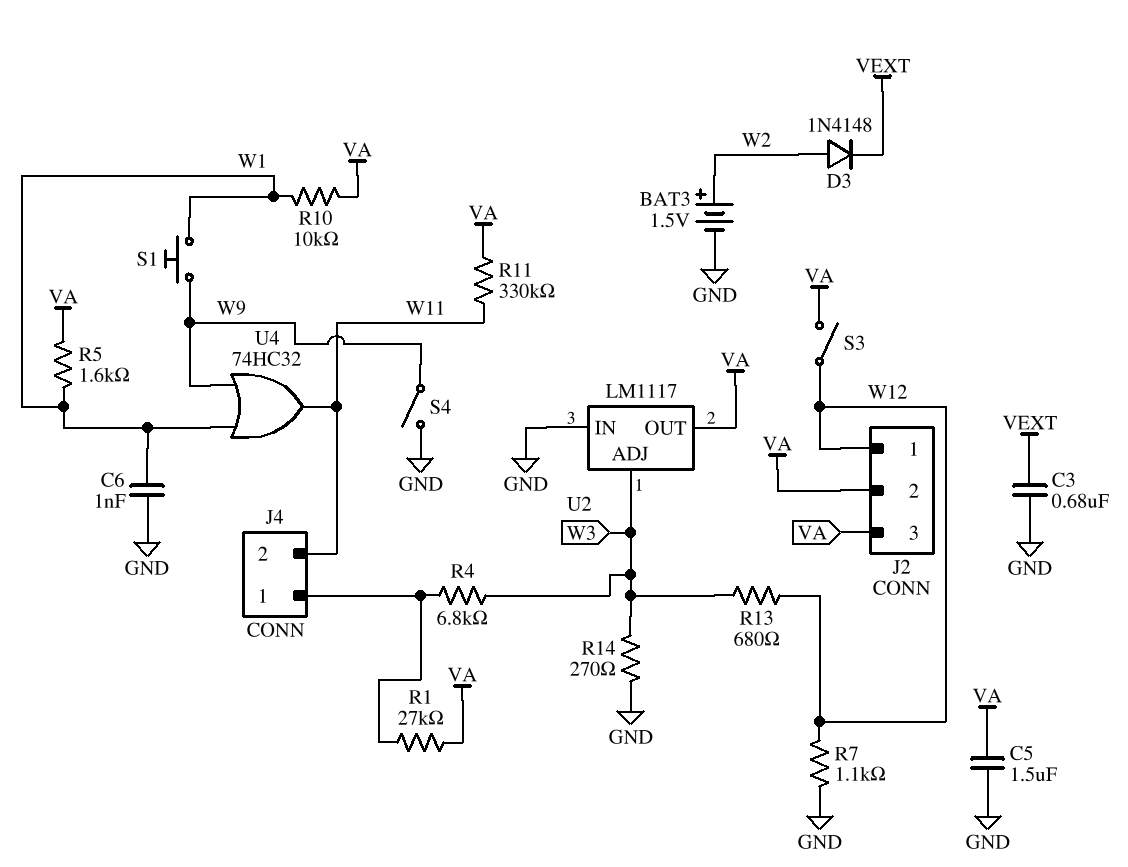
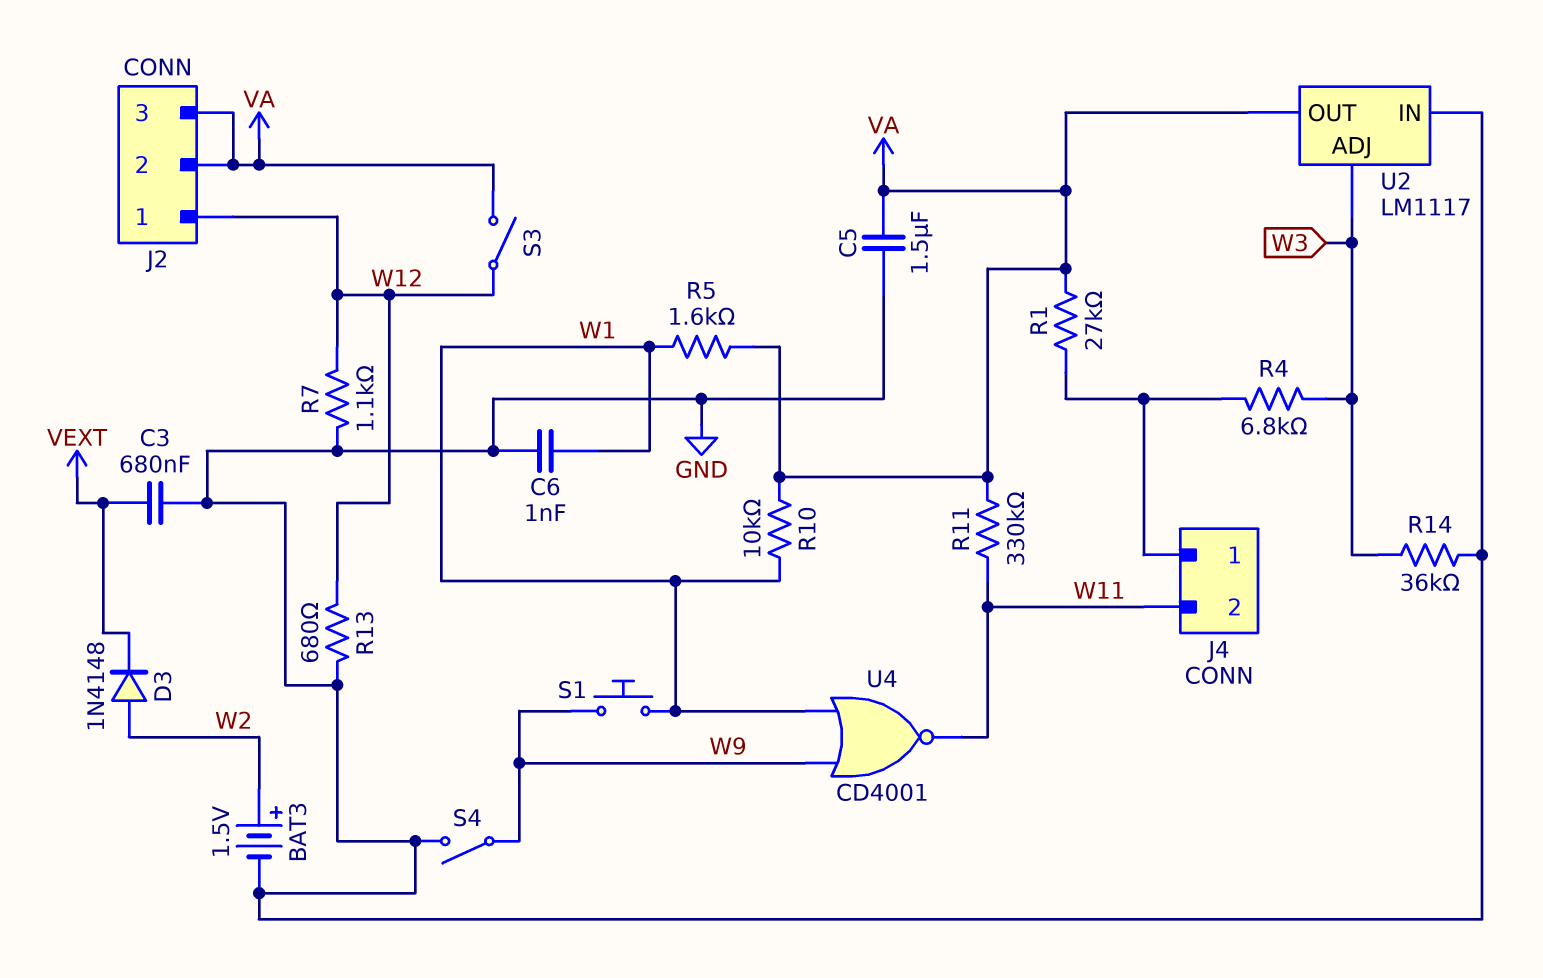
R13: 680 (W3, W12) -> 680 (GND, W12)
R14: 270 (GND, W3) -> 36k (GND, W3)
U4: OR 74HC32 (in W1, in W9, out W11) -> NOR CD4001 (in W1, in W9, out W11)

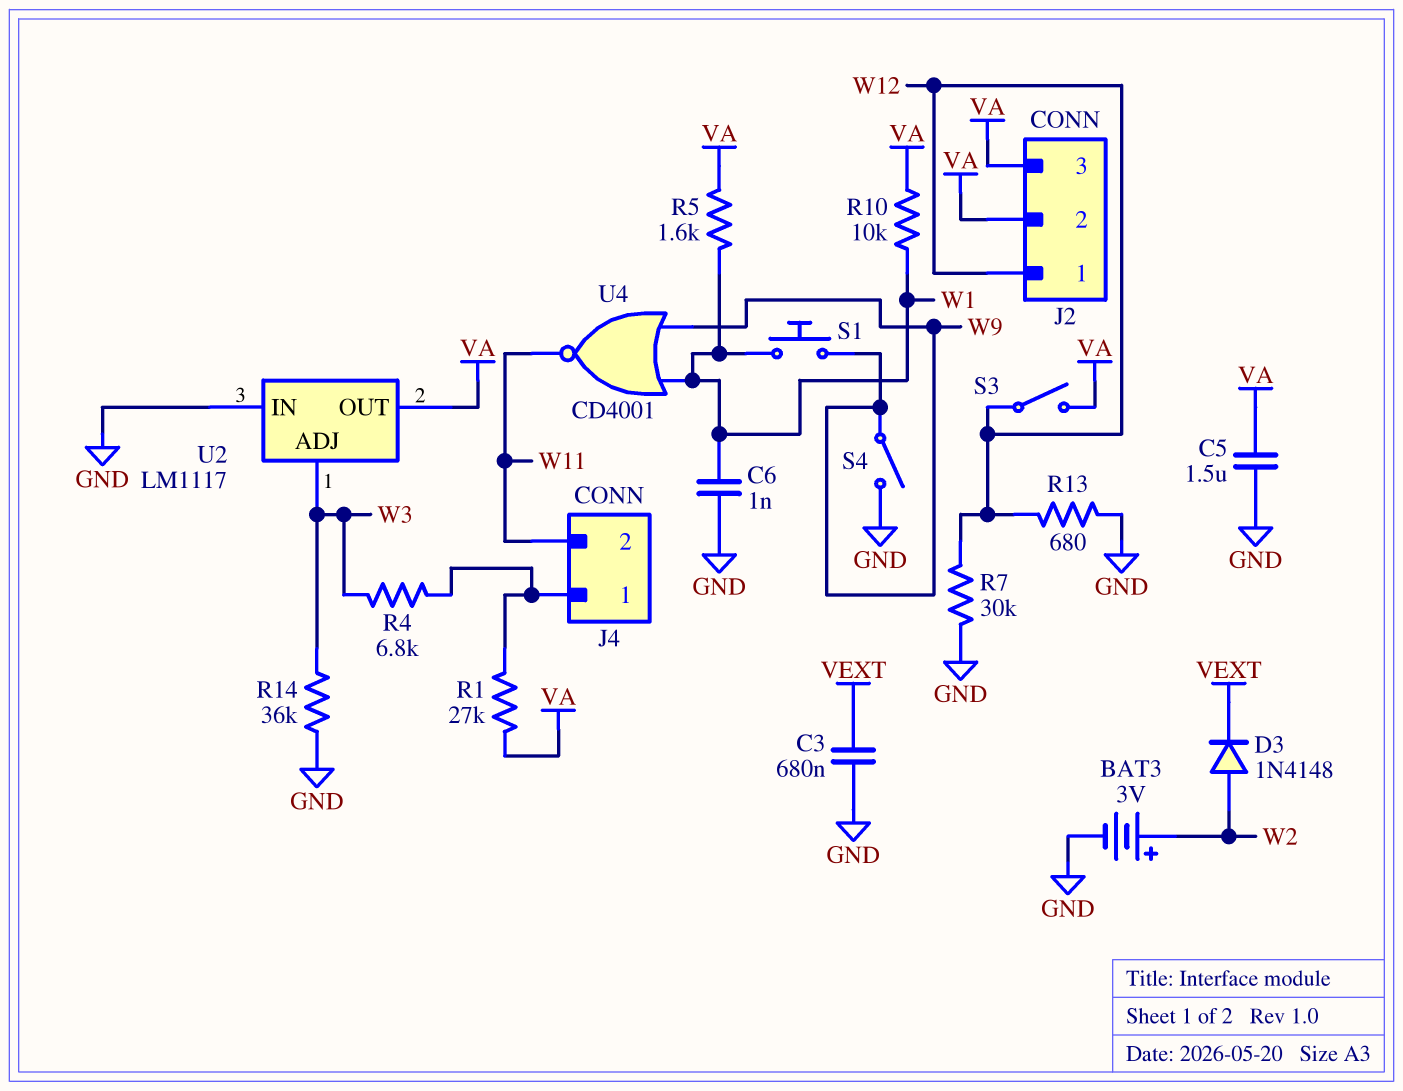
BAT3: 1.5V (plus W2, minus GND) -> 3V (plus W2, minus GND)
R7: 1.1k (GND, W12) -> 30k (GND, W12)
R11: 330k (VA, W11) -> none

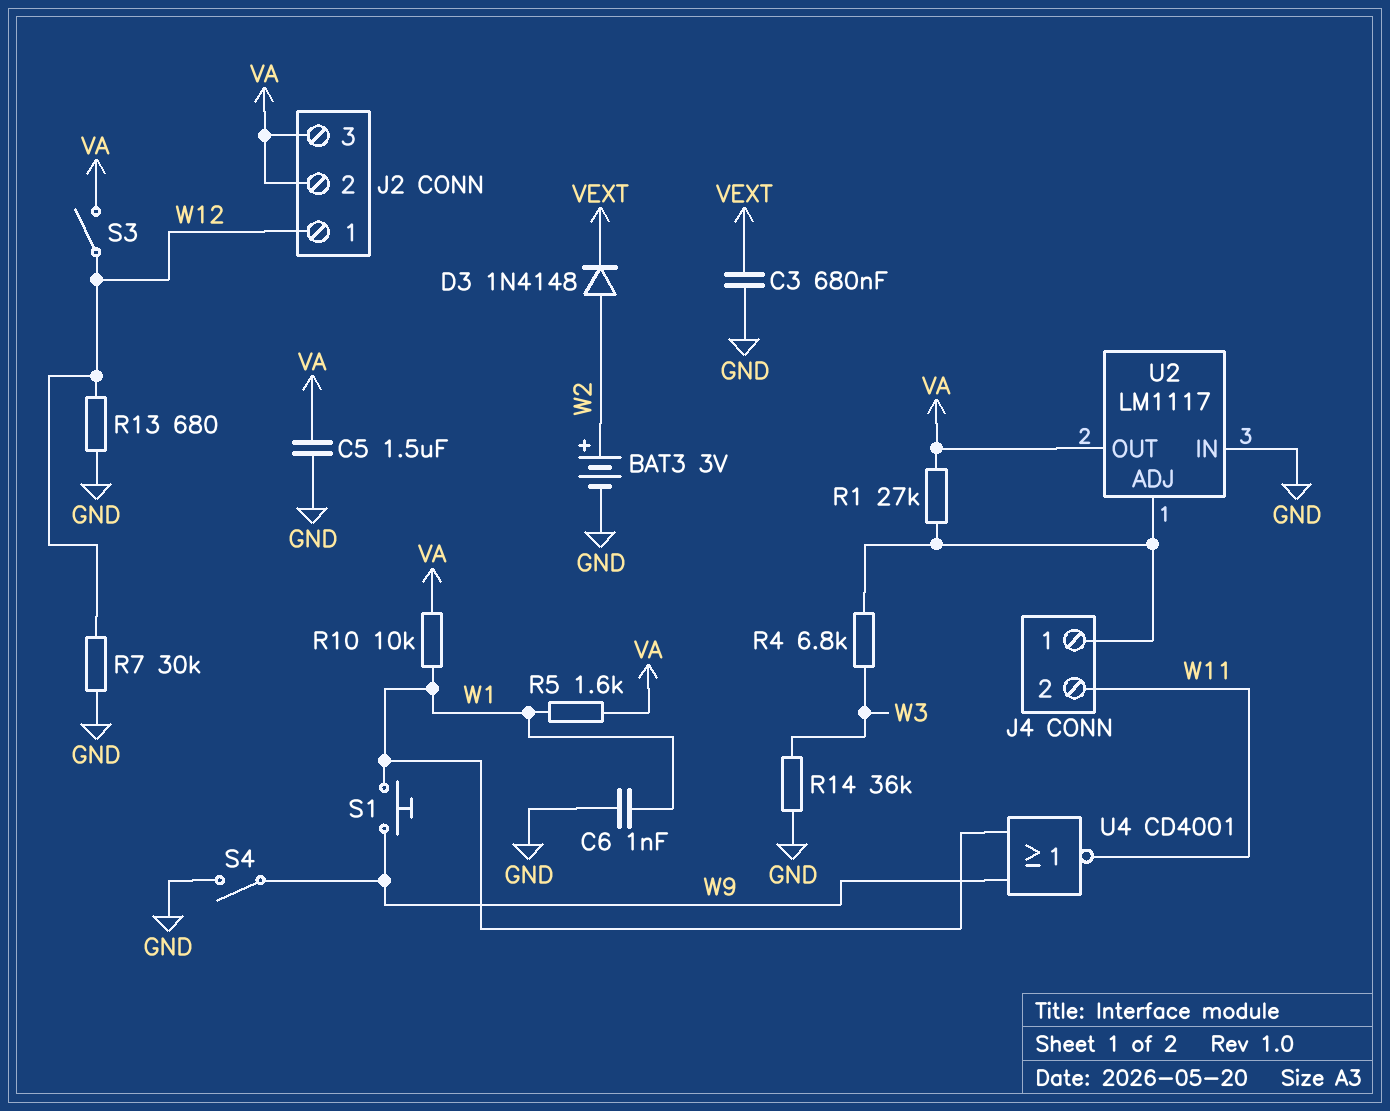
U2 pin ADJ: W3 -> J4/1

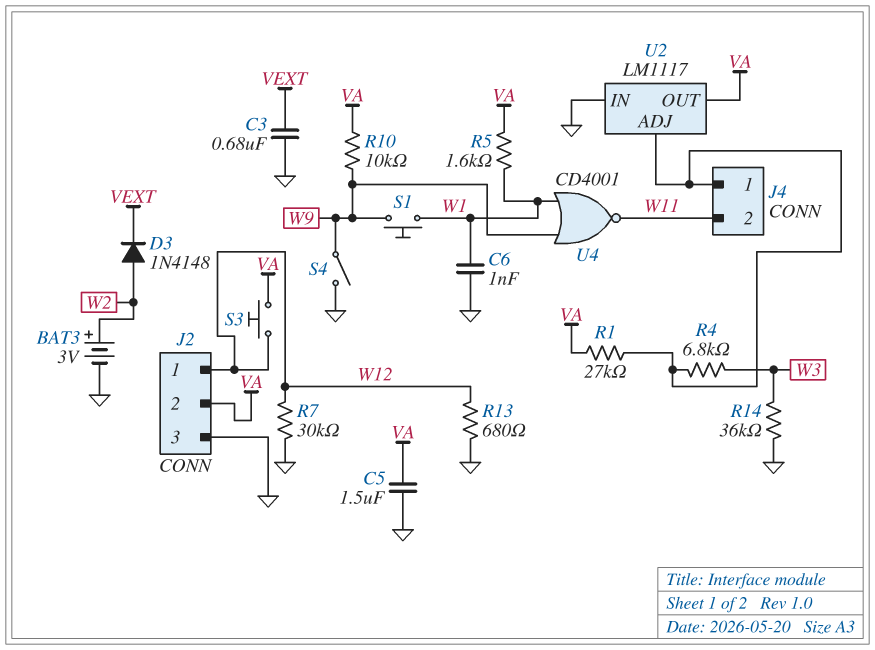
J2 pin 3: VA -> GND
R10: 10k (VA, W1) -> 10k (VA, W9)
S3: switch (VA, W12) -> button (VA, W12)

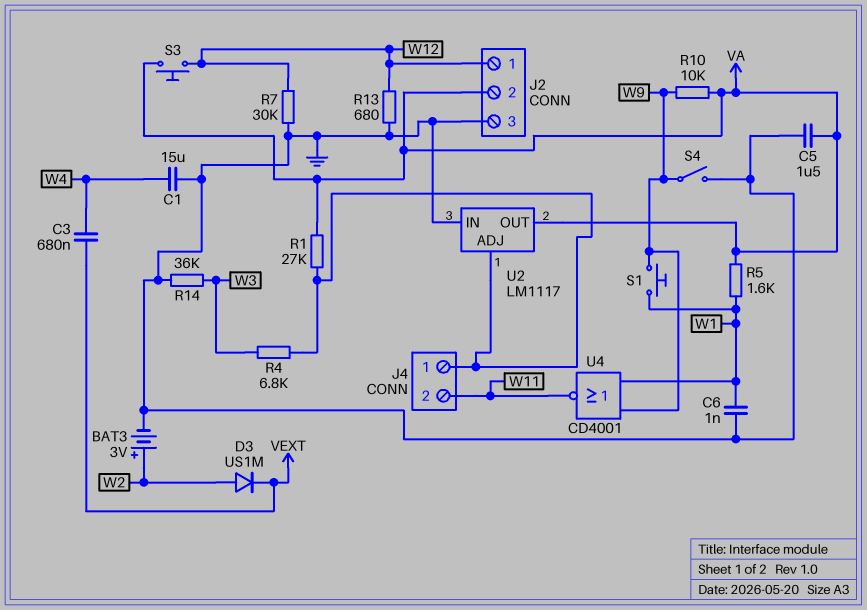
C1: none -> 15uF (GND, W4)
C3: 680nF (GND, VEXT) -> 680nF (VEXT, W4)
D3: diode 1N4148 (A W2, K VEXT) -> diode US1M (A W2, K VEXT)

